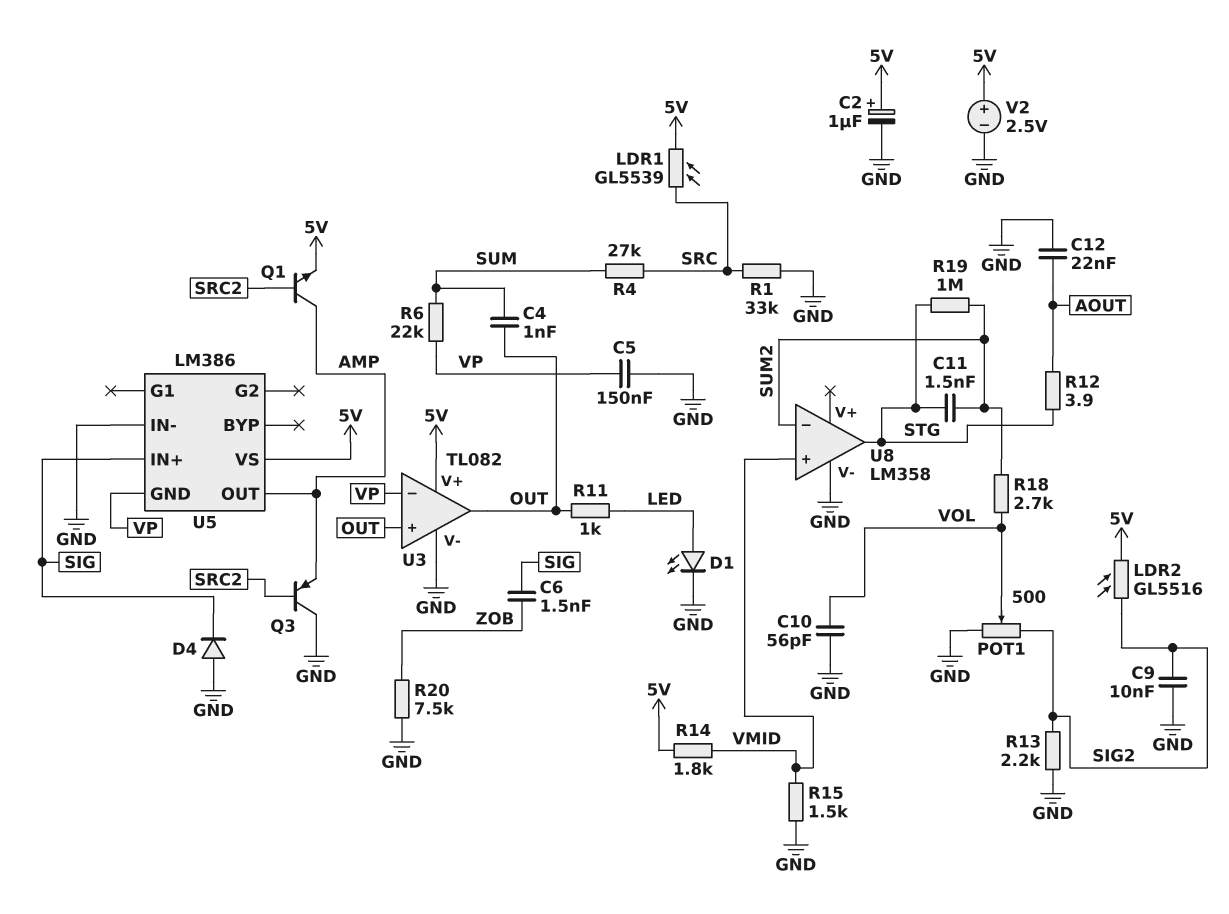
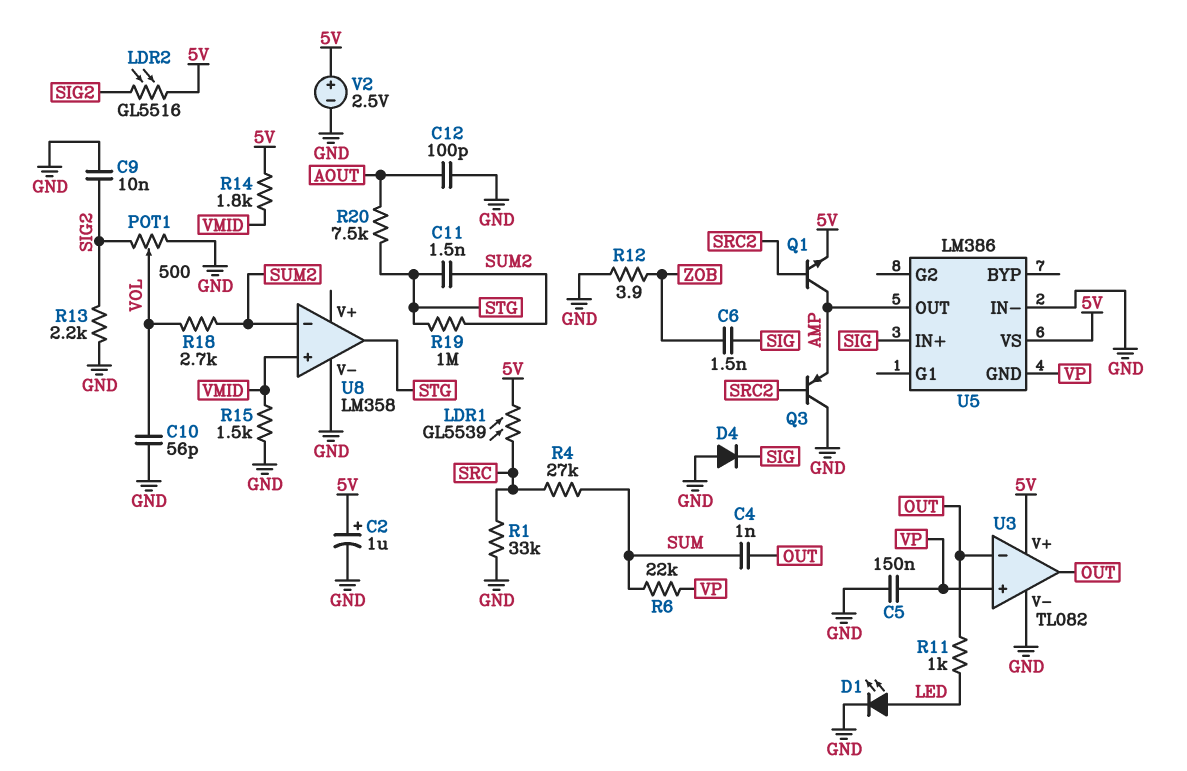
C12: 22nF (AOUT, GND) -> 100pF (AOUT, GND)
R12: 3.9 (AOUT, STG) -> 3.9 (GND, ZOB)
R20: 7.5k (GND, ZOB) -> 7.5k (AOUT, STG)
U3 pin in+: OUT -> VP
U3 pin in-: VP -> OUT

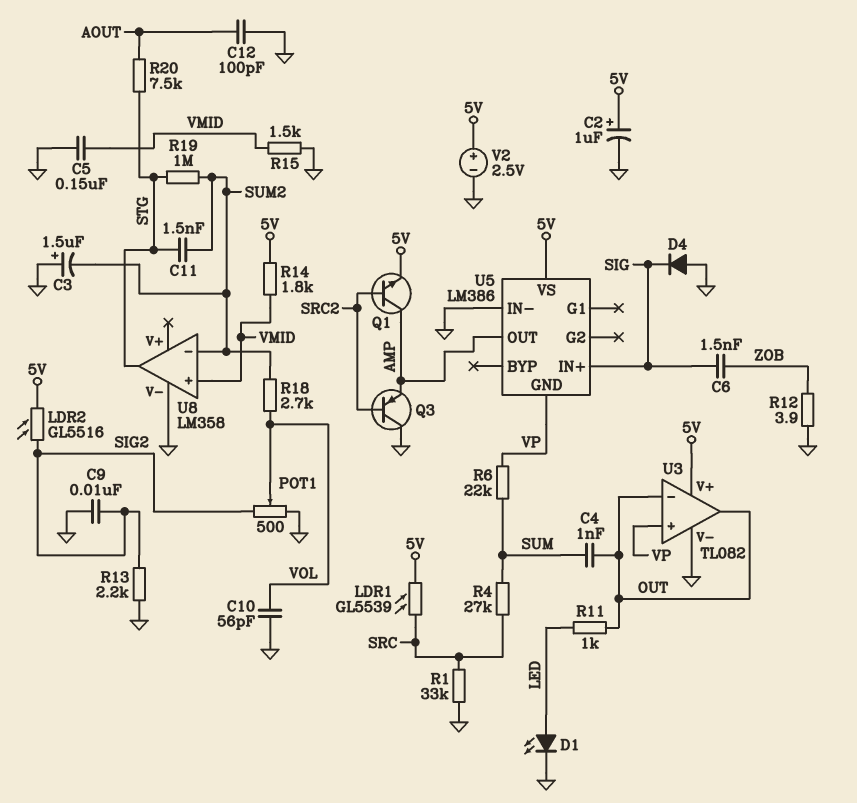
C3: none -> 1.5uF (plus GND, minus SUM2)
C5: 150nF (GND, VP) -> 150nF (GND, VMID)

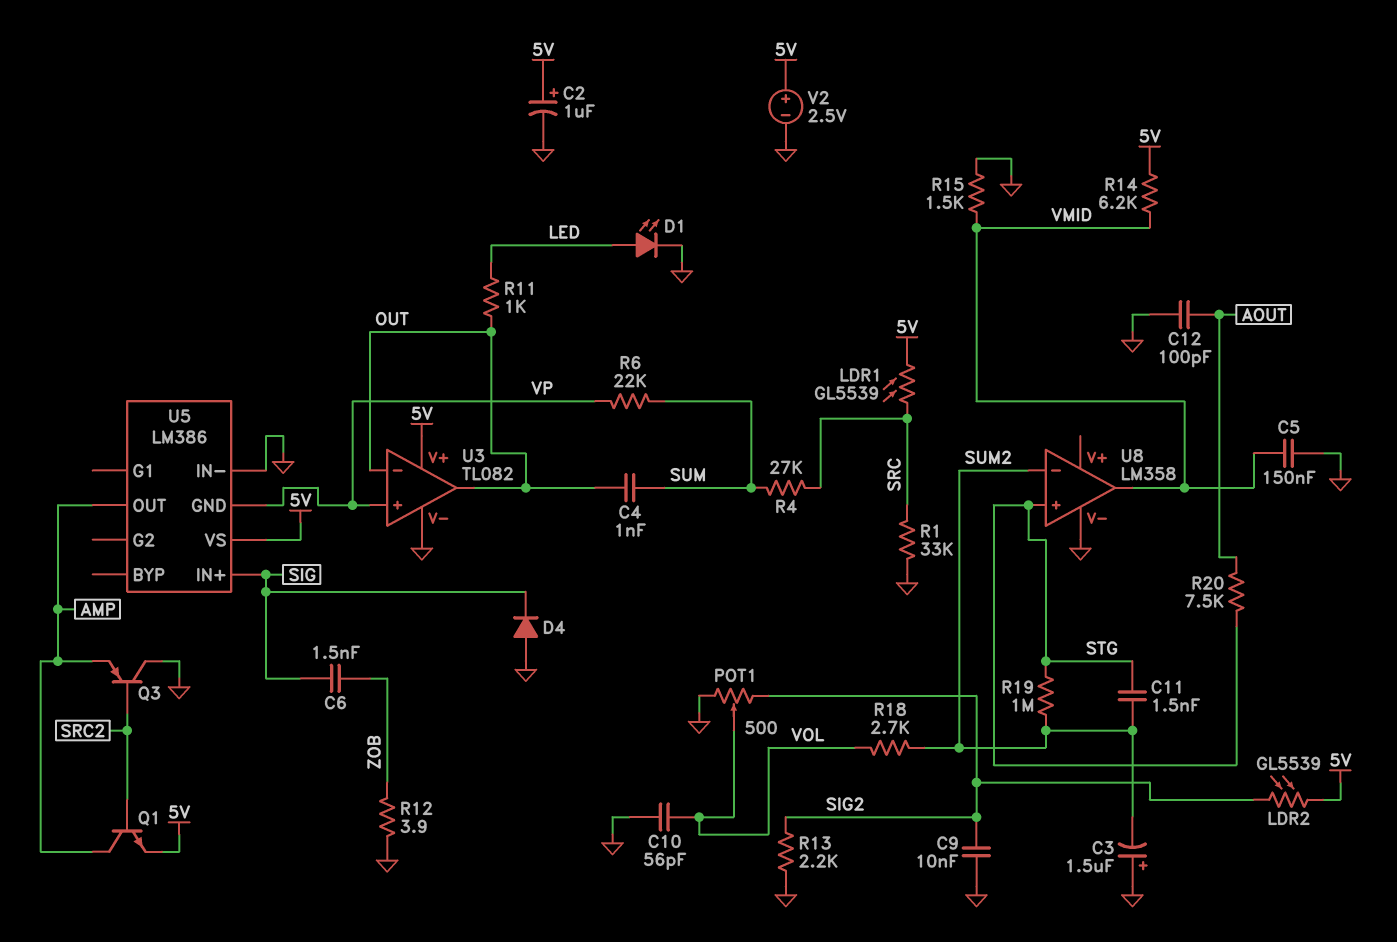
LDR2: GL5516 (5V, SIG2) -> GL5539 (5V, SIG2)
R14: 1.8k (5V, VMID) -> 6.2k (5V, VMID)
U8 pin in+: VMID -> STG
U8 pin out: STG -> VMID

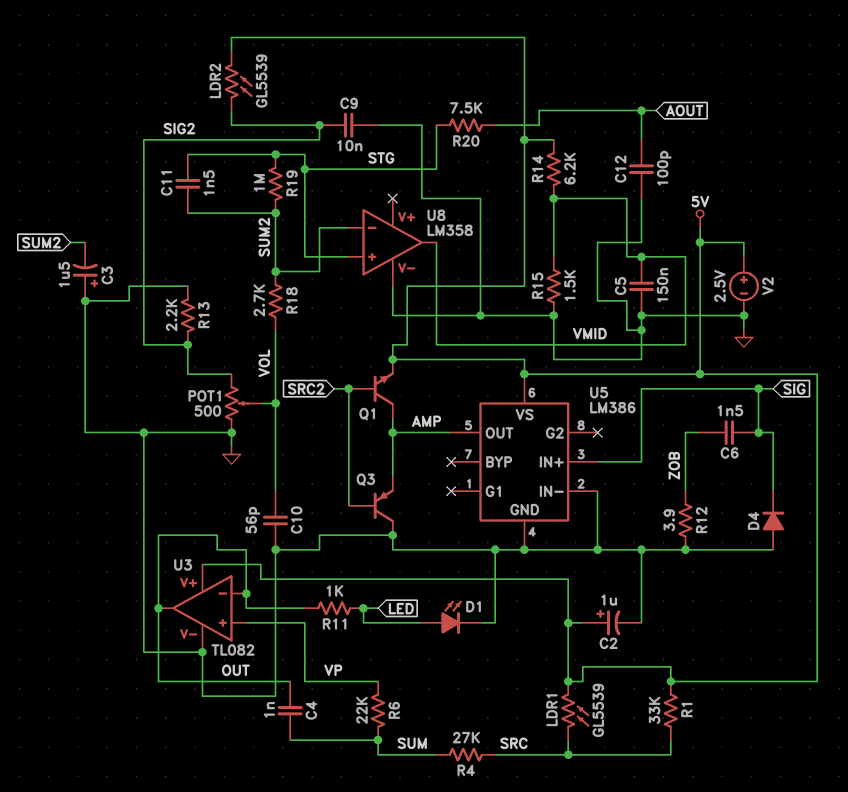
R1: 33k (GND, SRC) -> 33k (5V, SRC)
U5 pin GND: VP -> GND

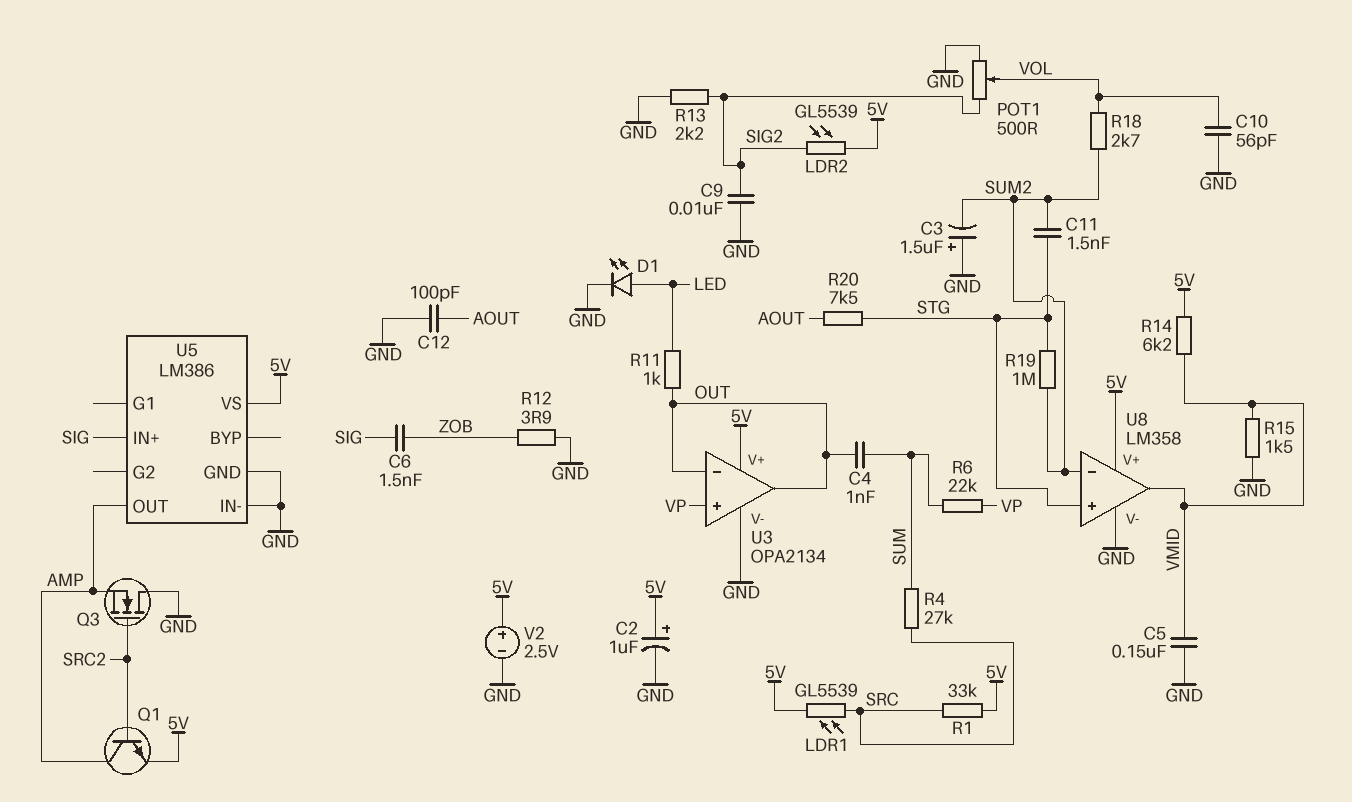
D4: diode (A GND, K SIG) -> none
Q3: PNP (B SRC2, C GND, E AMP) -> NMOS (G SRC2, D GND, S AMP)
U3: TL082 -> OPA2134
U8 pin V+: none -> 5V

